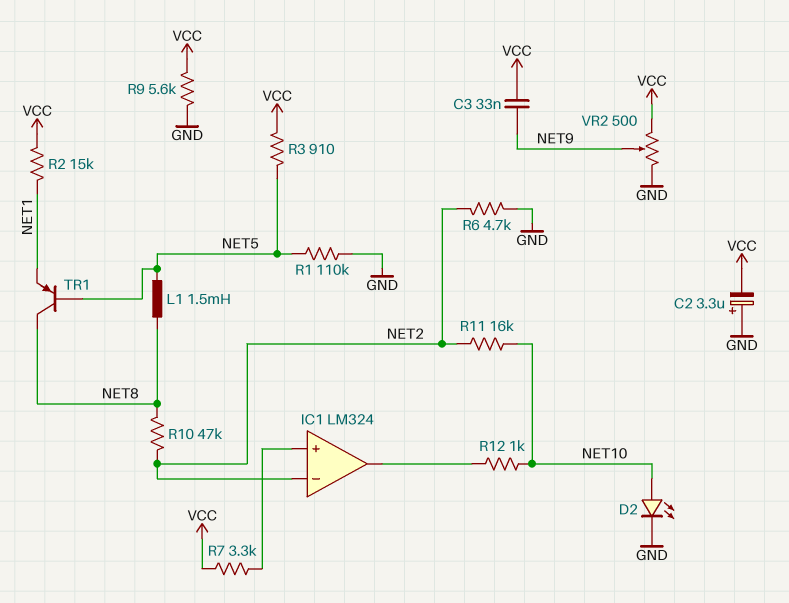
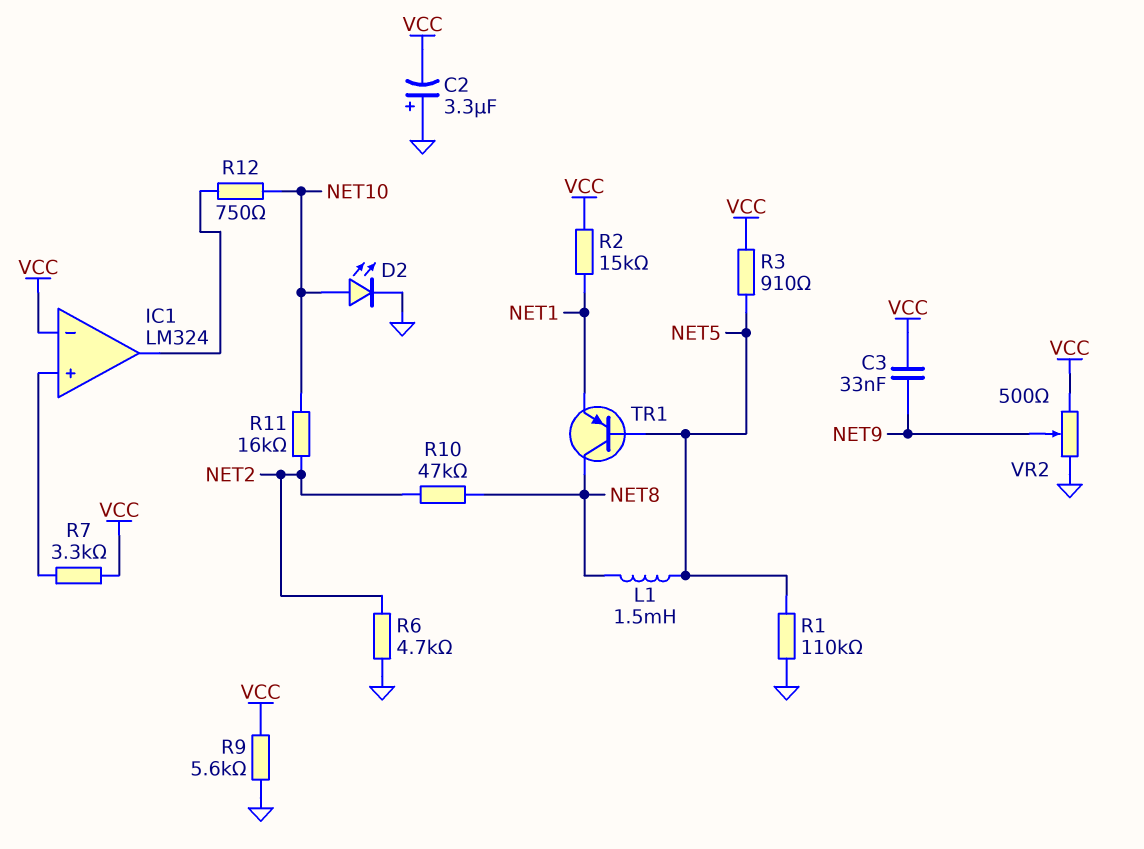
IC1 pin in-: NET2 -> VCC
R12: 1k (IC1/out, NET10) -> 750 (IC1/out, NET10)

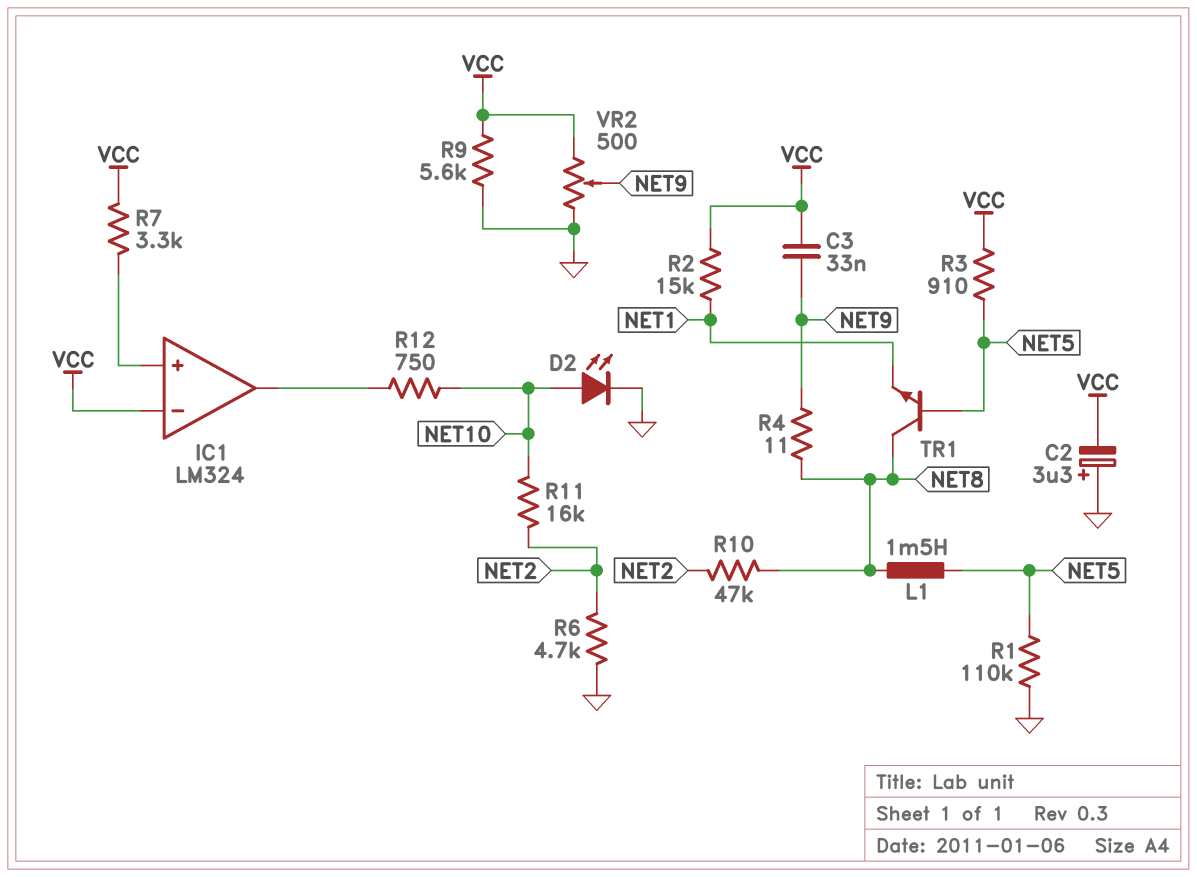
R4: none -> 11 (NET8, NET9)
TR1: PNP (B NET5, C NET8, E NET1) -> NPN (B NET5, C NET8, E NET1)

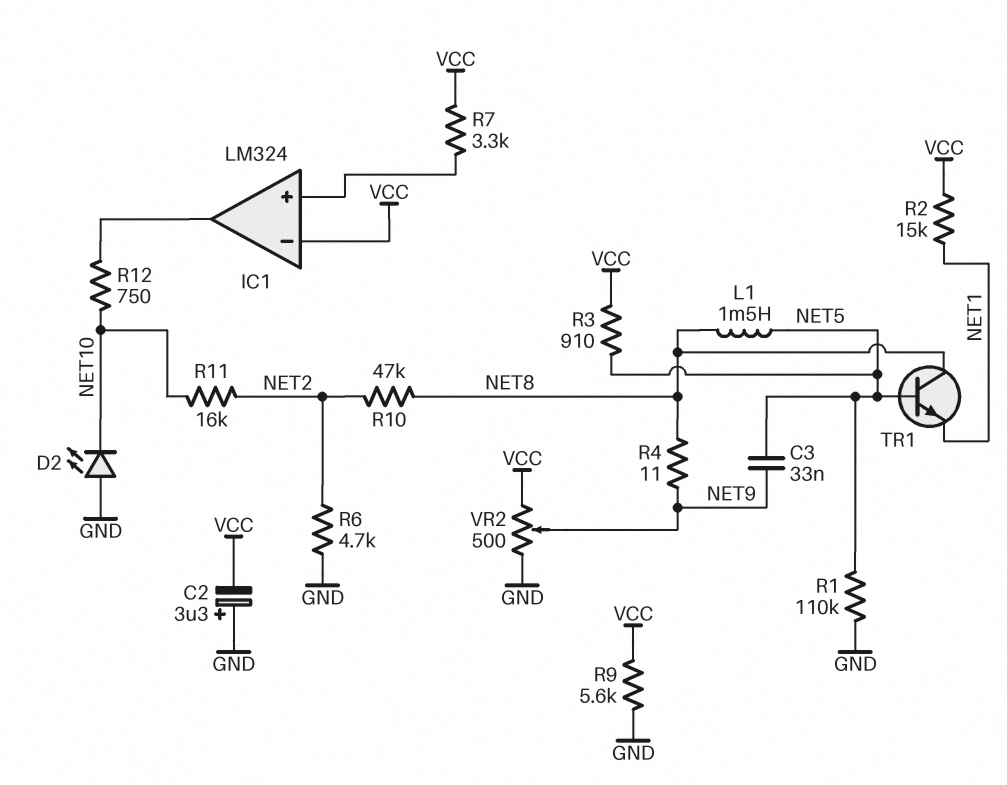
C3: 33nF (NET9, VCC) -> 33nF (NET5, NET9)
D2: LED (A NET10, K GND) -> LED (A GND, K NET10)

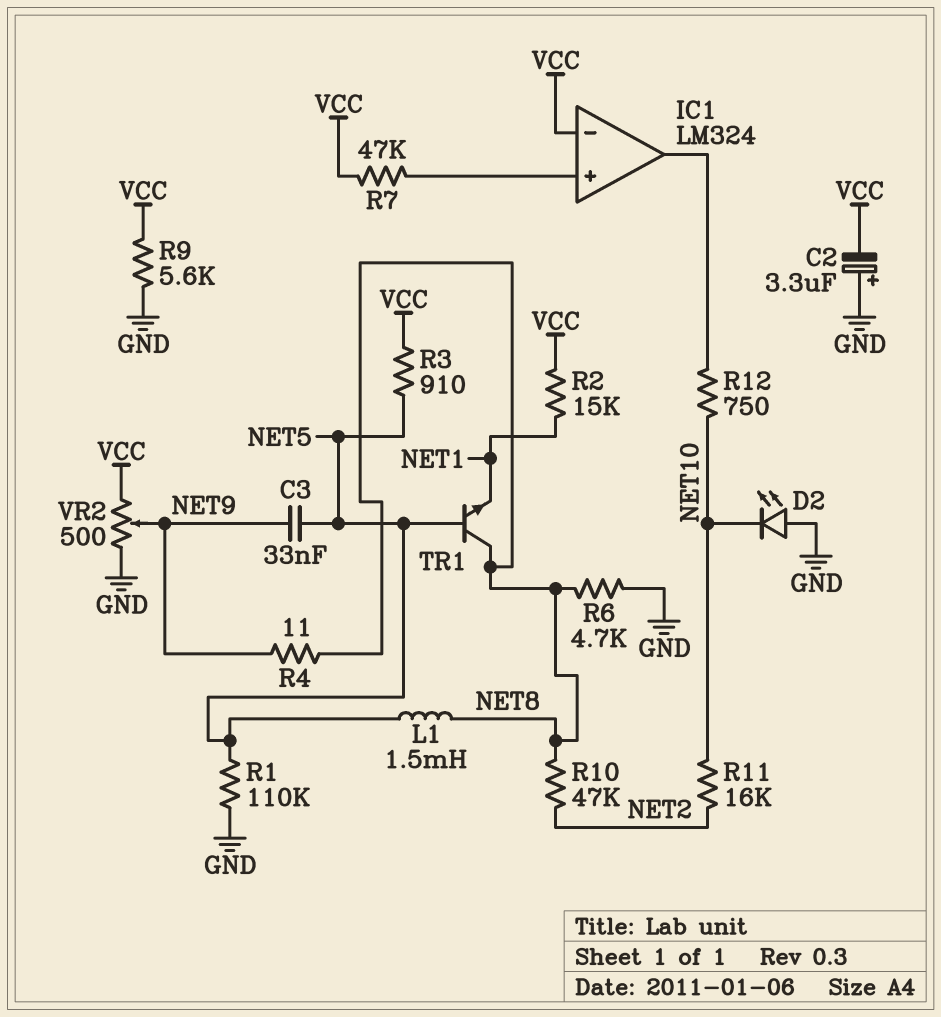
R6: 4.7k (GND, NET2) -> 4.7k (GND, NET8)
R7: 3.3k (IC1/in+, VCC) -> 47k (IC1/in+, VCC)

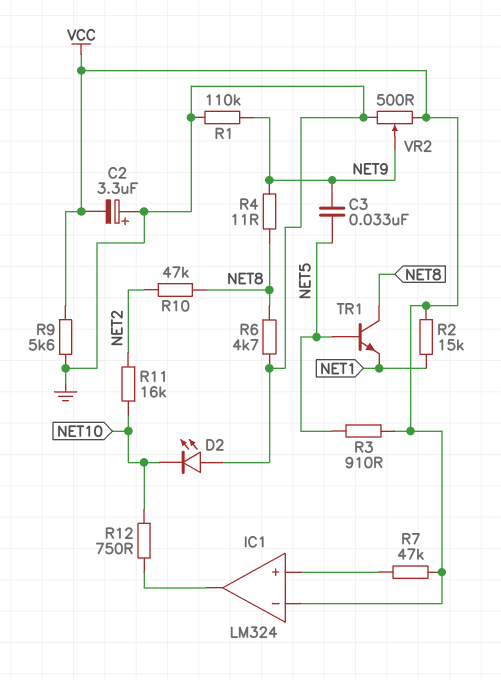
L1: 1.5mH (NET5, NET8) -> none
R1: 110k (GND, NET5) -> 110k (GND, NET9)

